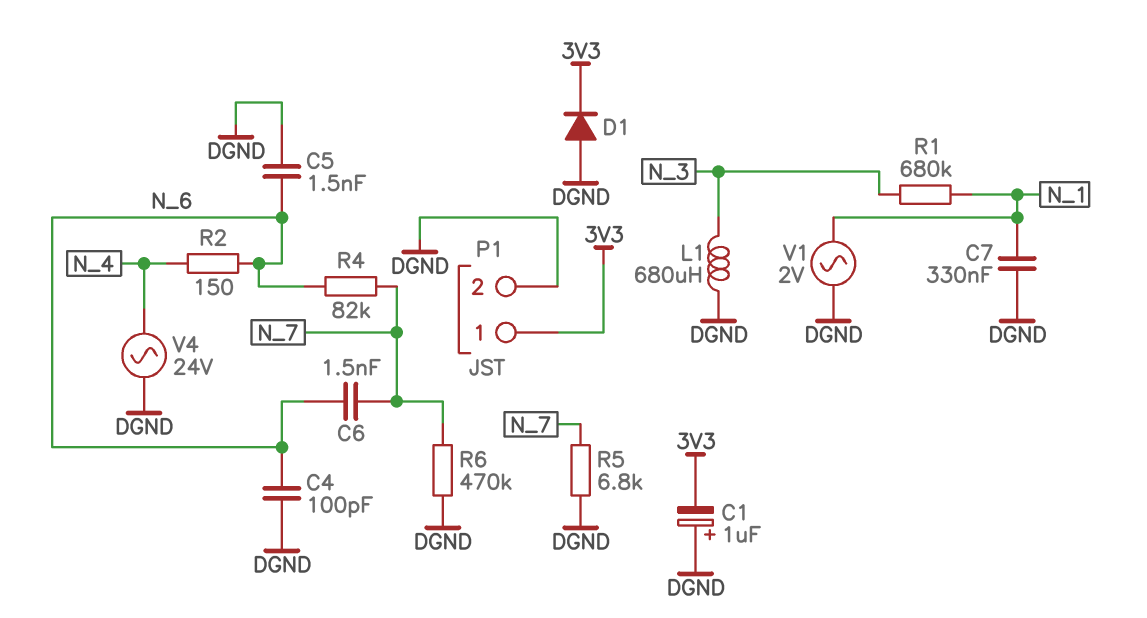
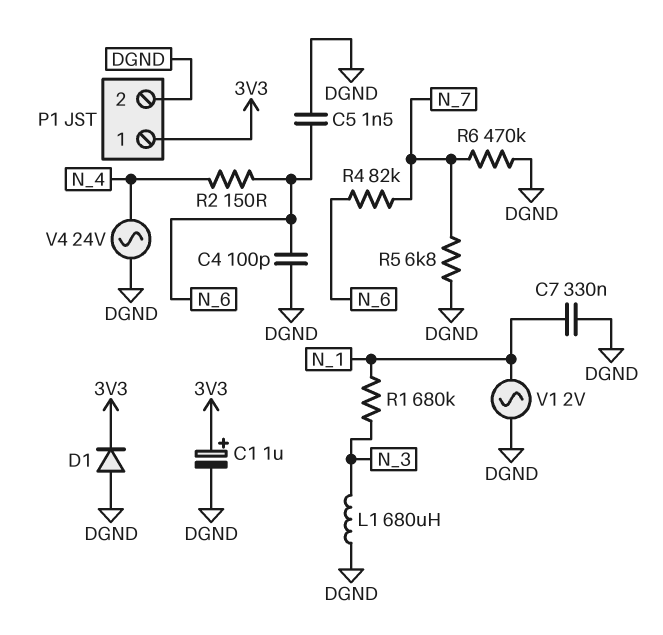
C1: 1uF (plus DGND, minus 3V3) -> 1uF (plus 3V3, minus DGND)
C6: 1.5nF (N_6, N_7) -> none

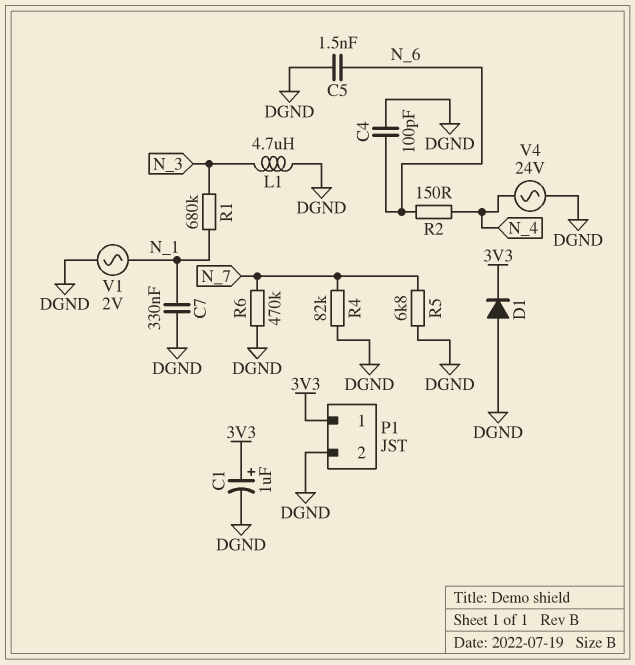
L1: 680uH (DGND, N_3) -> 4.7uH (DGND, N_3)
R4: 82k (N_6, N_7) -> 82k (DGND, N_7)

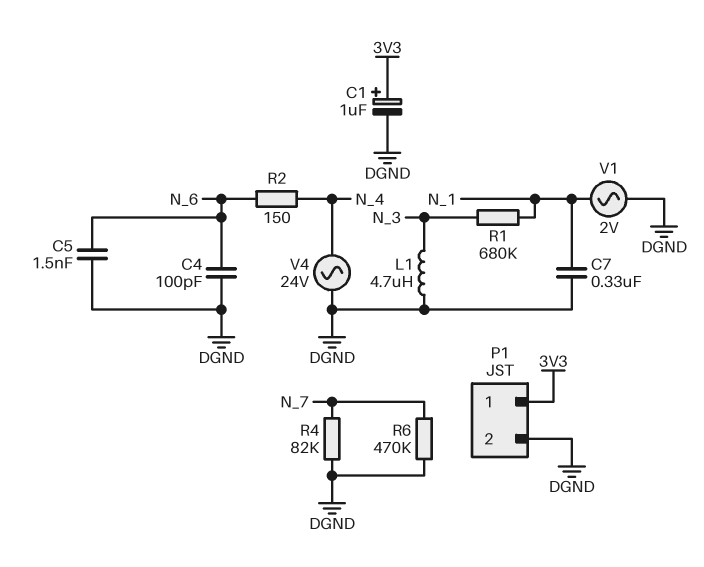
D1: diode (A DGND, K 3V3) -> none
R5: 6.8k (DGND, N_7) -> none

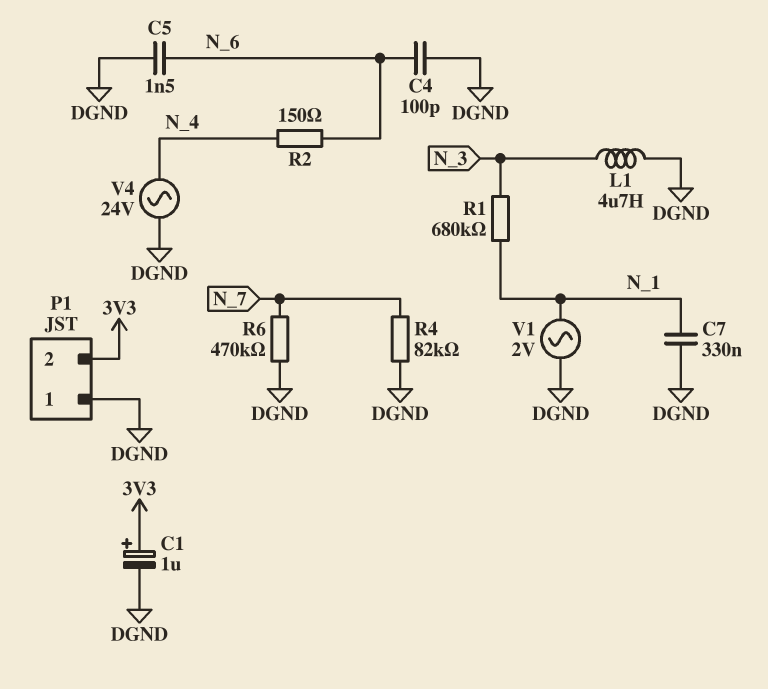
P1 pin 1: 3V3 -> DGND
P1 pin 2: DGND -> 3V3

